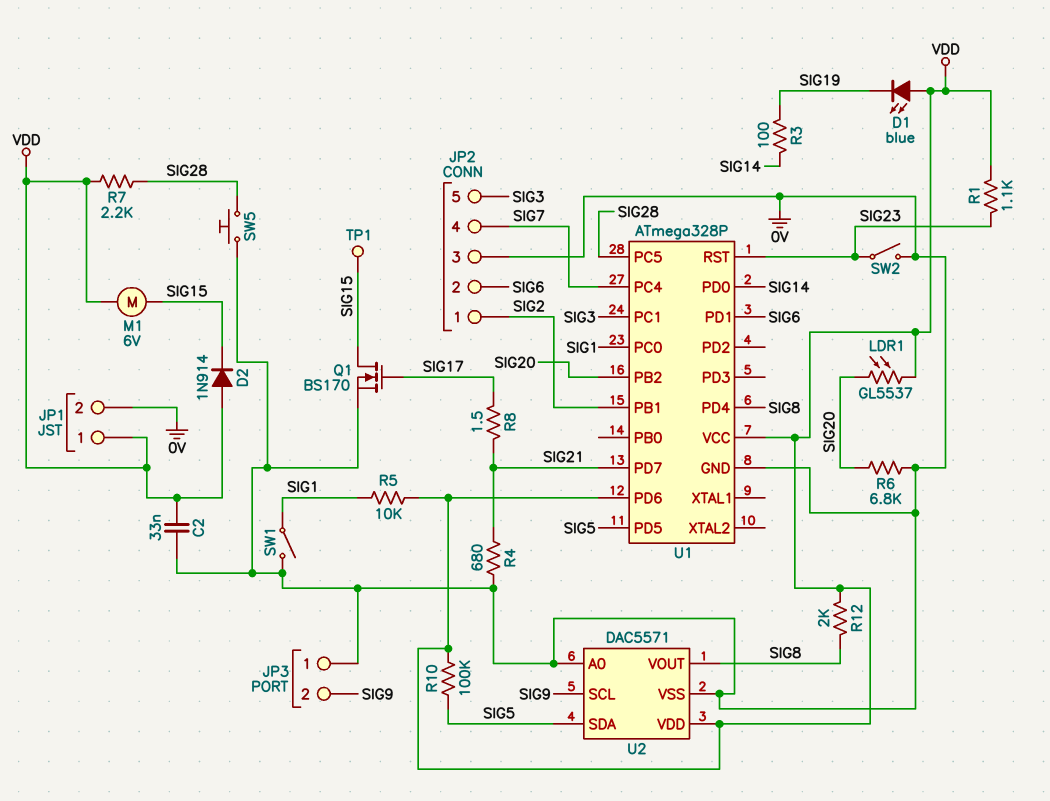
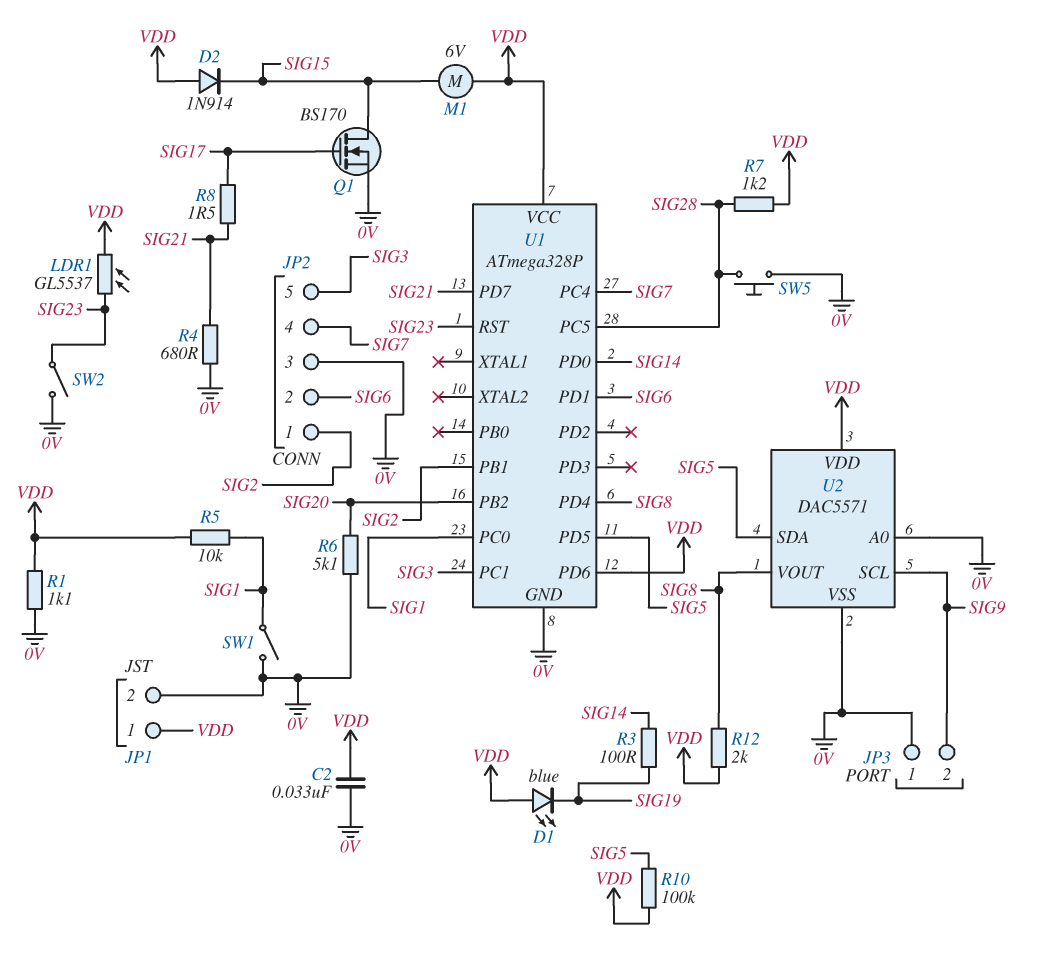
LDR1: GL5537 (SIG20, VDD) -> GL5537 (SIG23, VDD)
R1: 1.1k (SIG23, VDD) -> 1.1k (0V, VDD)
R6: 6.8k (0V, SIG20) -> 5.1k (0V, SIG20)
R7: 2.2k (SIG28, VDD) -> 1.2k (SIG28, VDD)
TP1: test point (SIG15) -> none

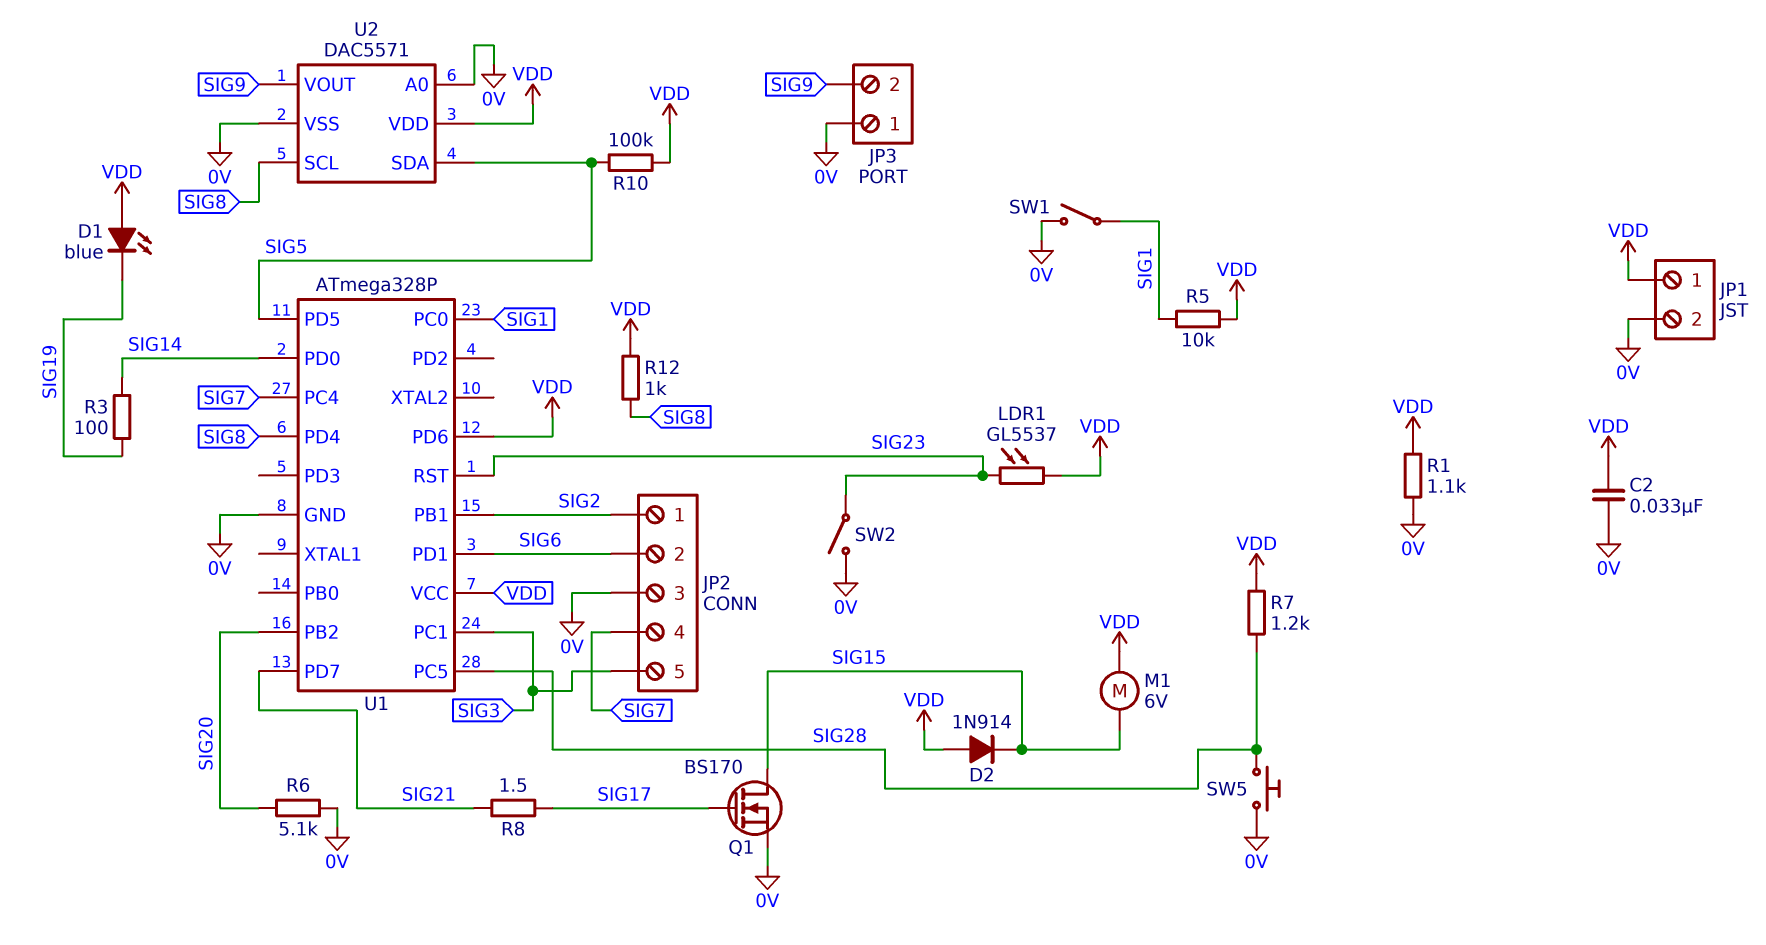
R4: 680 (0V, SIG21) -> none
R12: 2k (SIG8, VDD) -> 1k (SIG8, VDD)
U2 pin SCL: SIG9 -> SIG8
U2 pin VOUT: SIG8 -> SIG9

